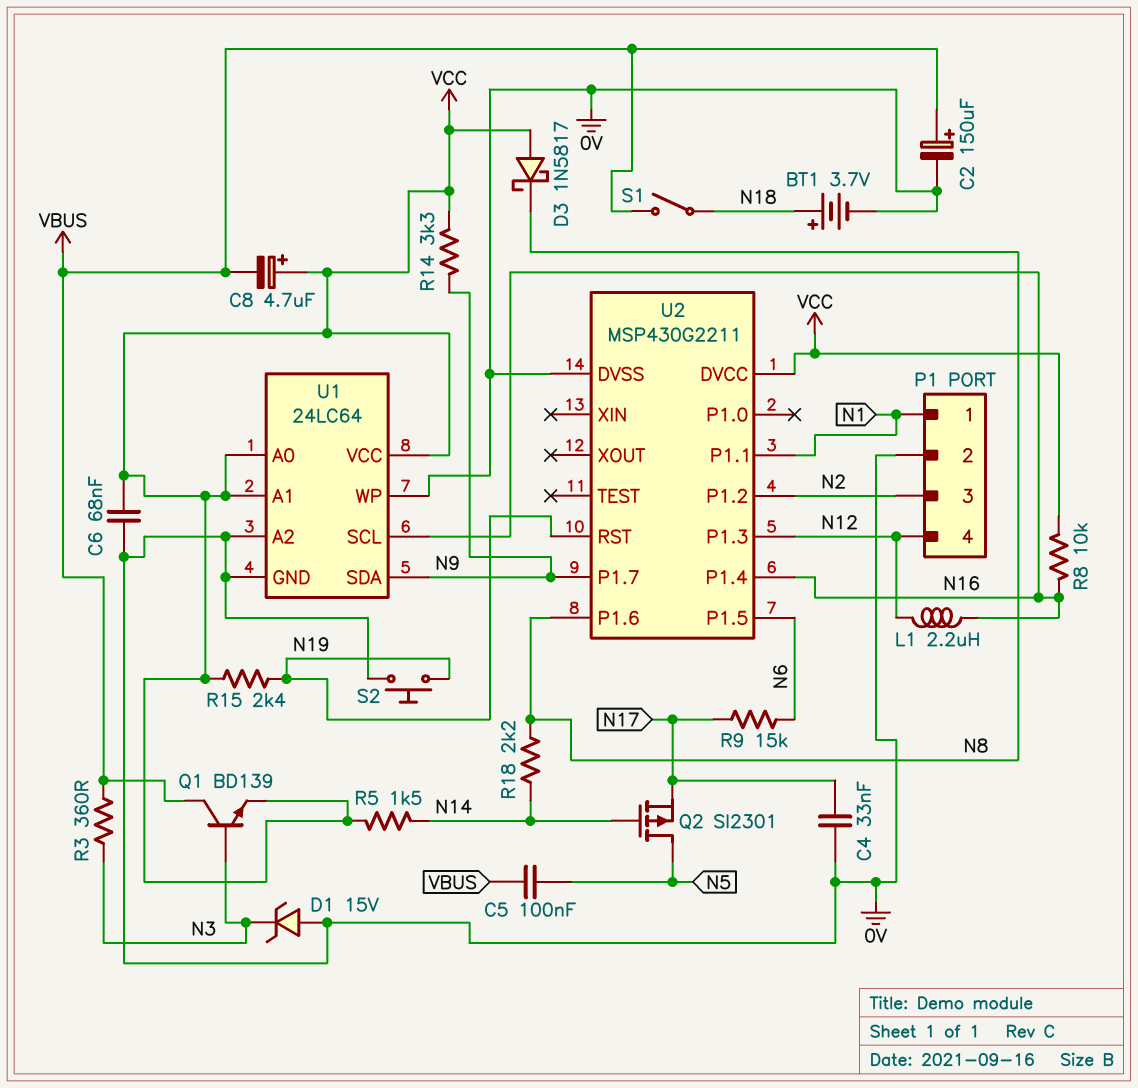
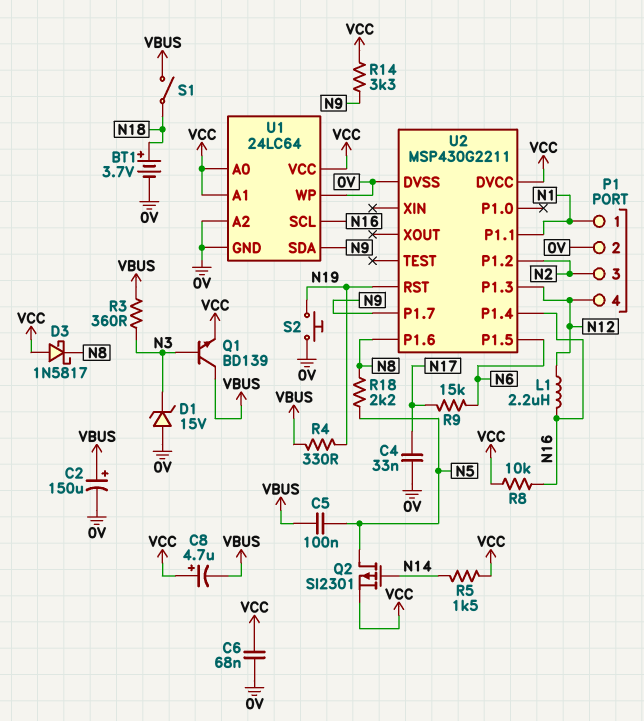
Q2: PMOS SI2301 (G N14, D N5, S N17) -> PMOS SI2301 (G N14, D N5, S VCC)
R4: none -> 330 (N19, VBUS)
R15: 2.4k (N19, VCC) -> none
R18: 2.2k (N8, N14) -> 2.2k (N5, N8)

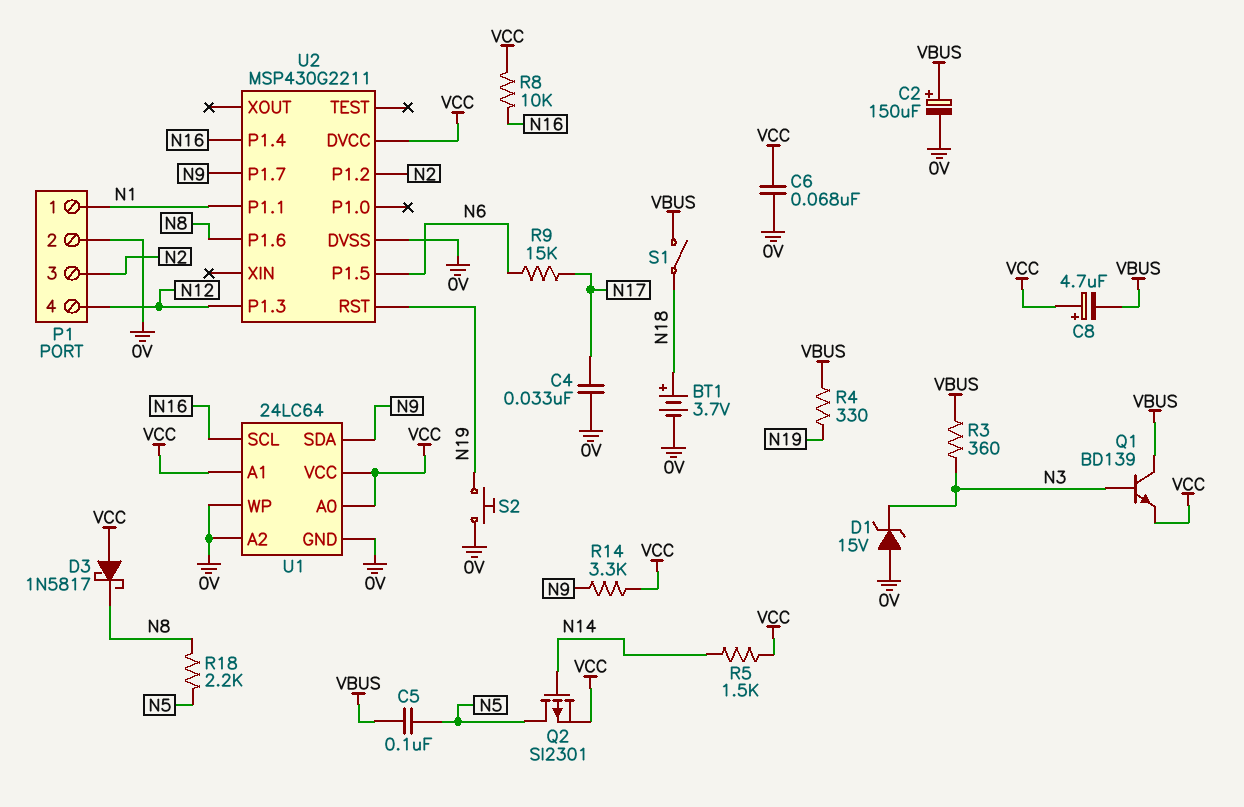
L1: 2.2uH (N12, N16) -> none

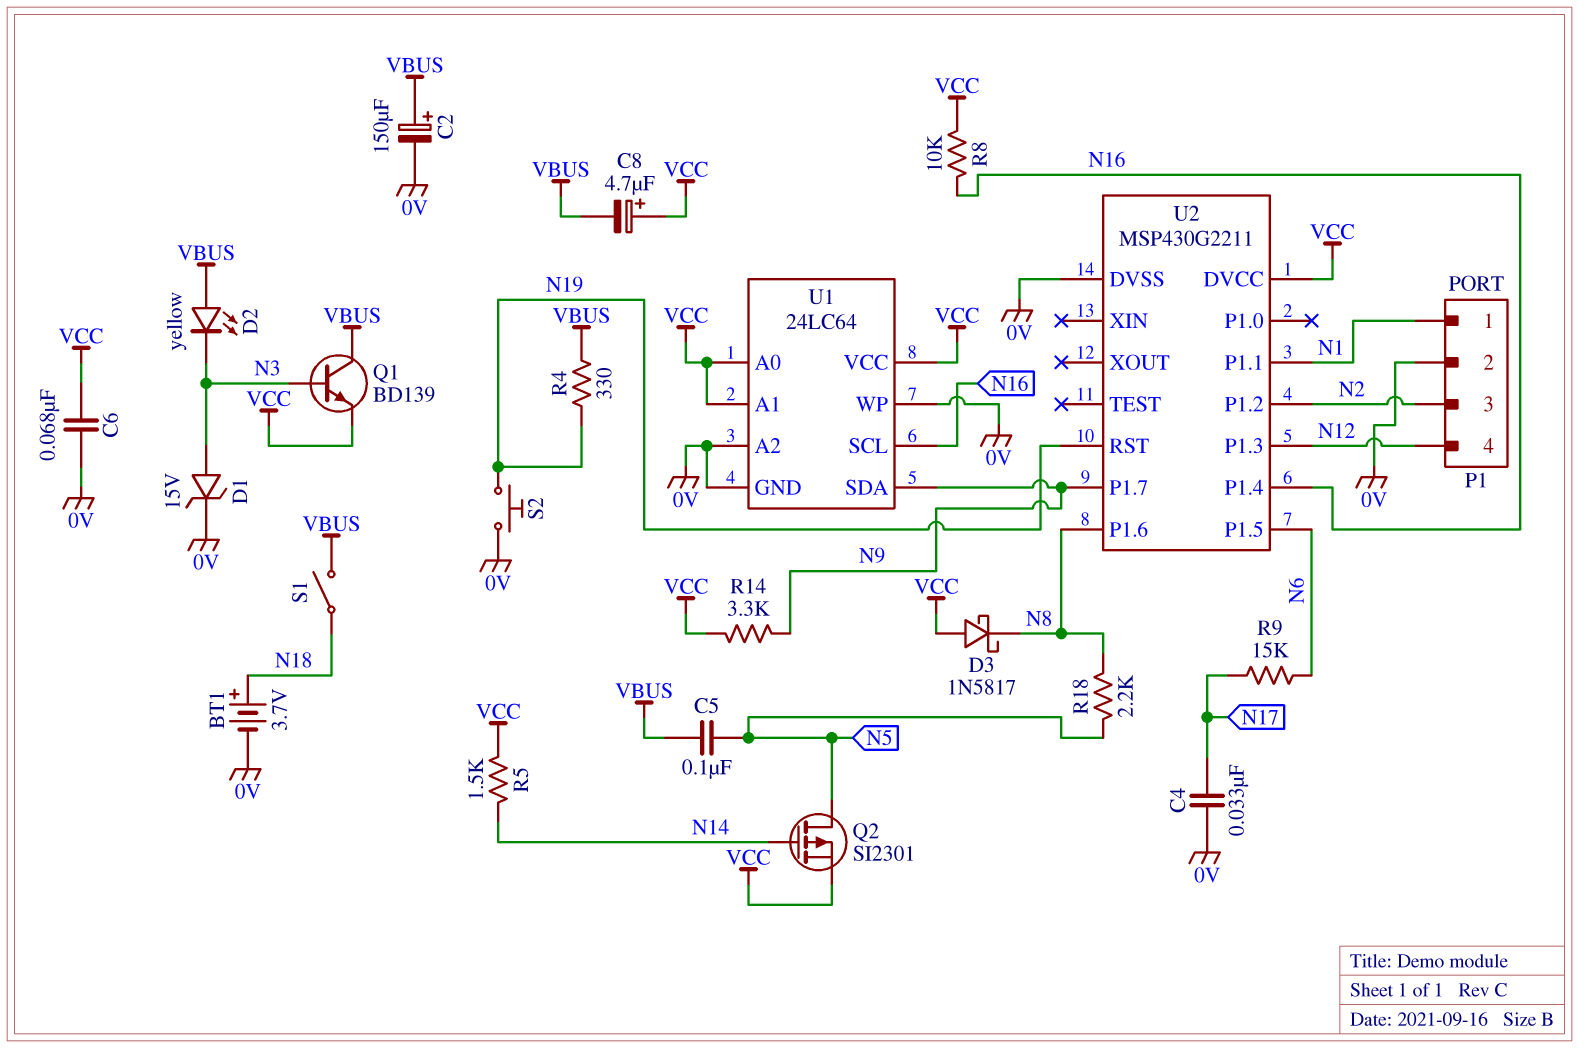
D1: zener 15V (A 0V, K N3) -> zener 15V (A N3, K 0V)
D2: none -> LED yellow (A VBUS, K N3)
R3: 360 (N3, VBUS) -> none

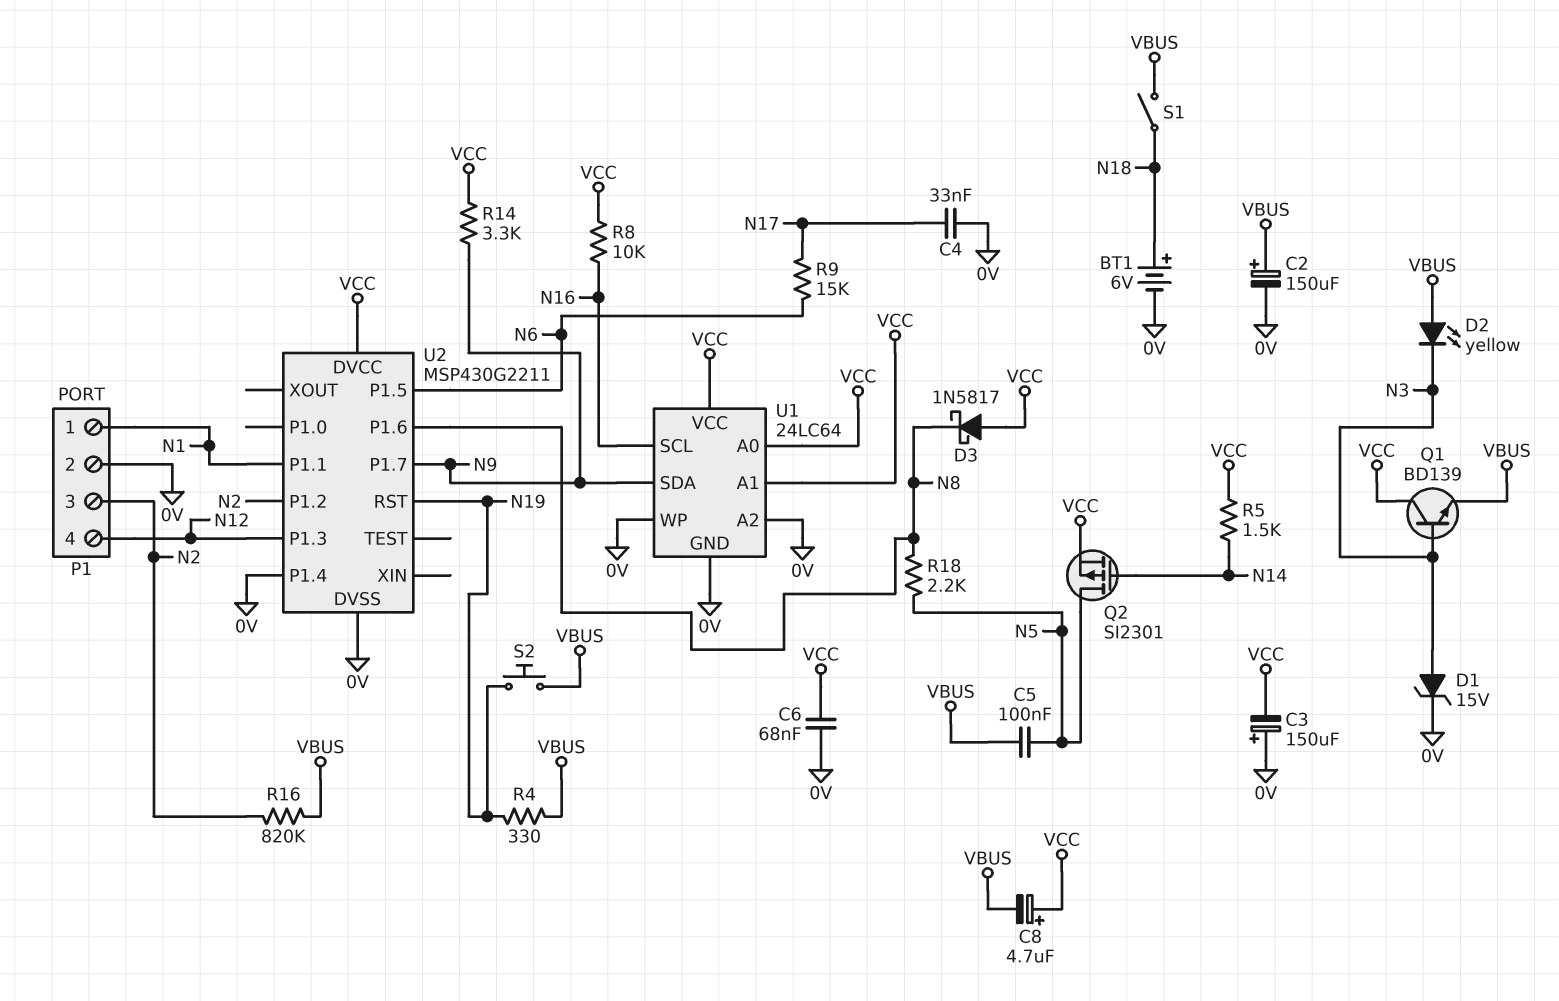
BT1: 3.7V (plus N18, minus 0V) -> 6V (plus N18, minus 0V)
C3: none -> 150uF (plus 0V, minus VCC)
Q1: NPN BD139 (B N3, C VBUS, E VCC) -> NPN BD139 (B N3, C VCC, E VBUS)
R16: none -> 820k (N2, VBUS)
S2: button (0V, N19) -> button (N19, VBUS)
U2 pin P1.4: N16 -> 0V

